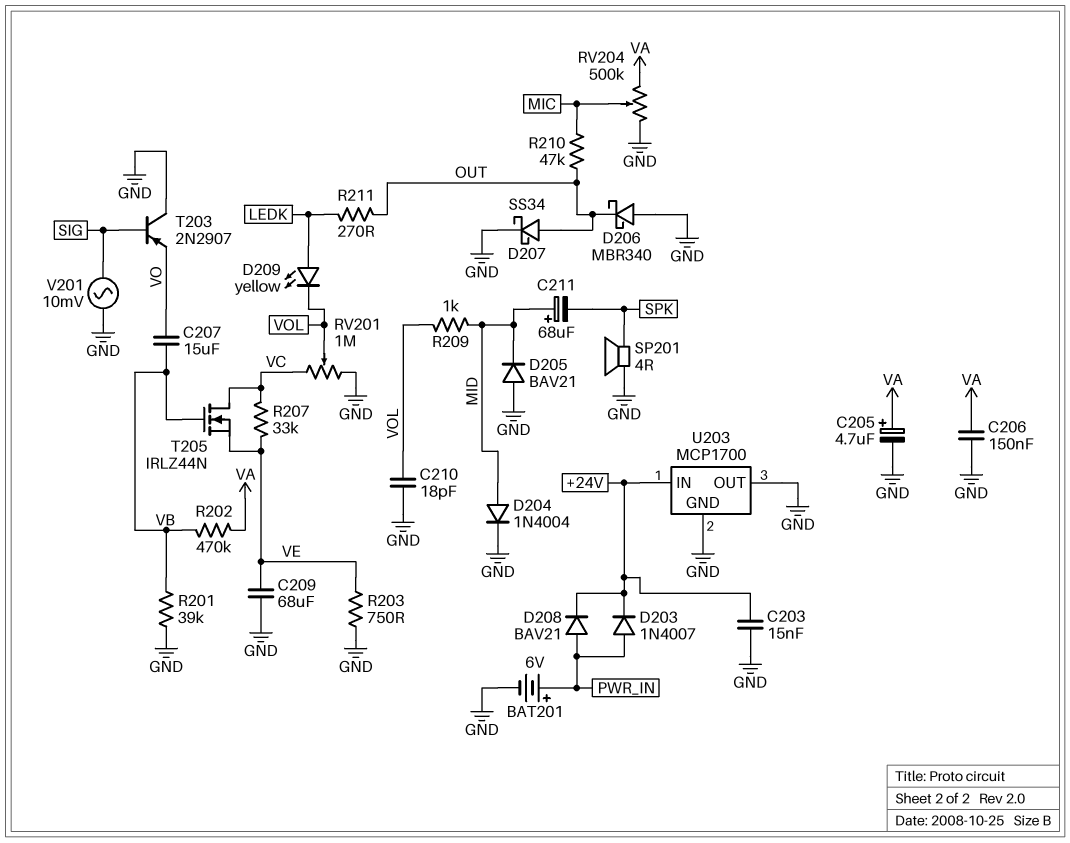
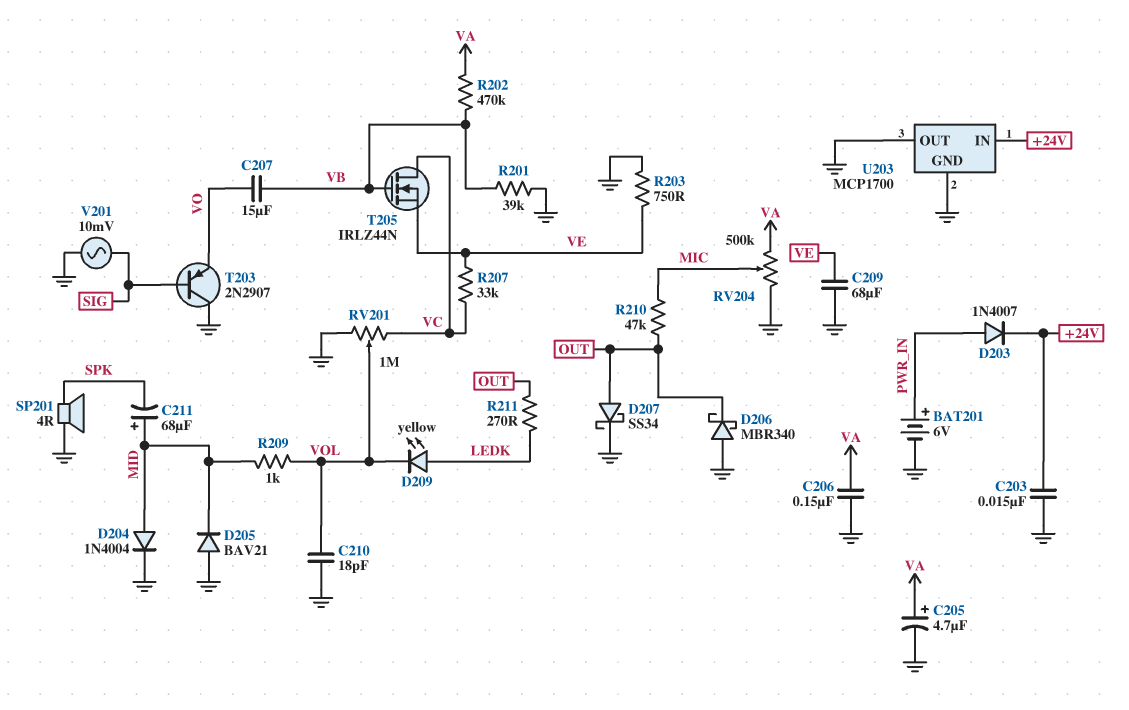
D208: diode BAV21 (A PWR_IN, K +24V) -> none

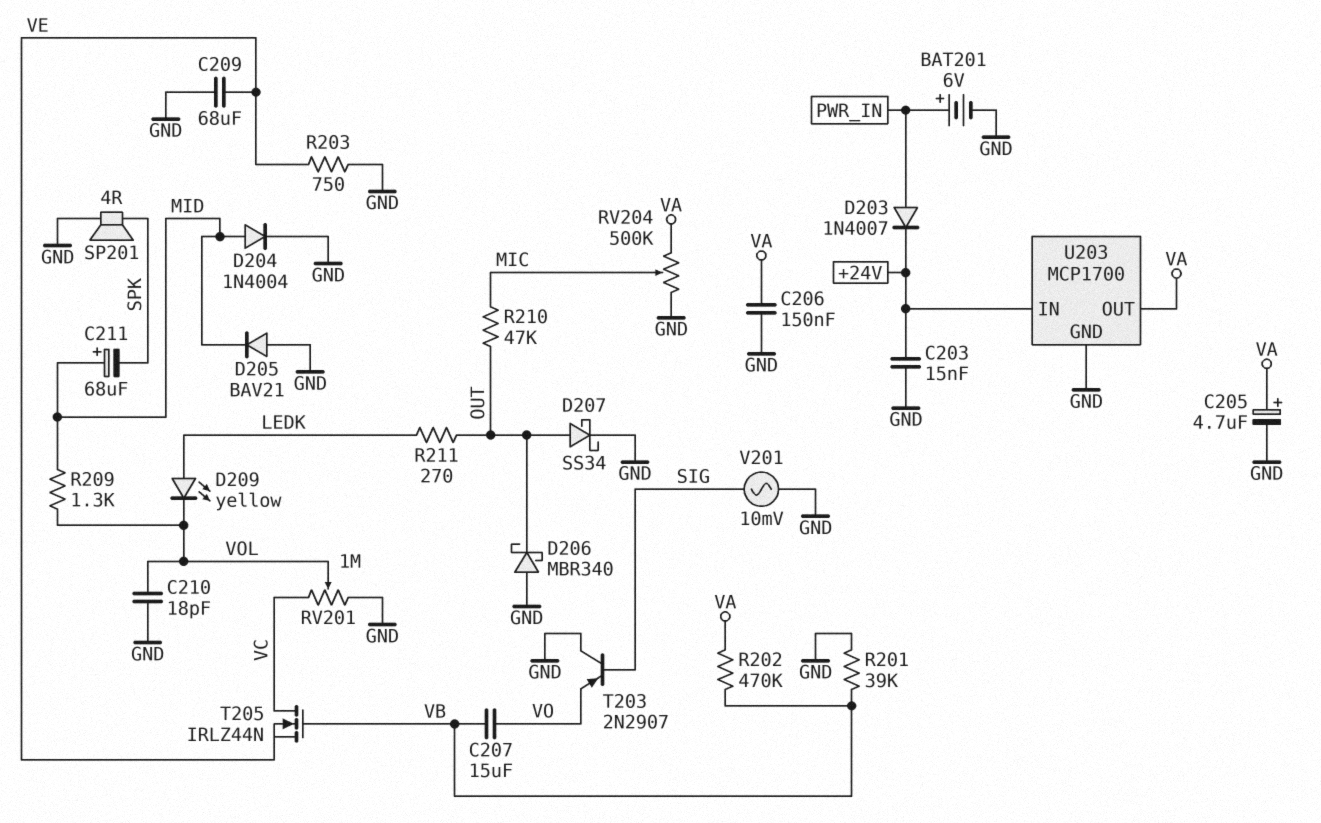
R207: 33k (VC, VE) -> none
R209: 1k (MID, VOL) -> 1.3k (MID, VOL)
U203 pin OUT: GND -> VA

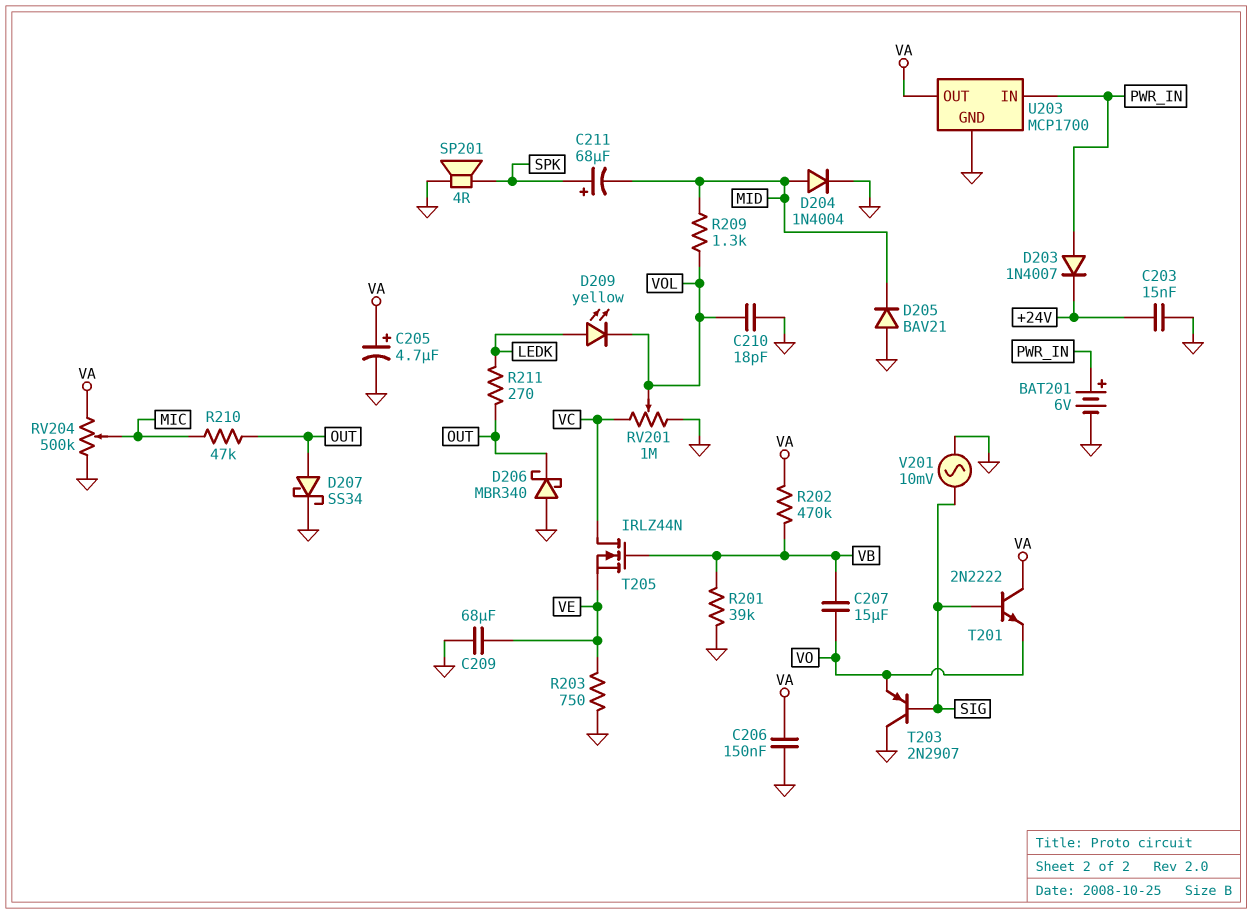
C211: 68uF (plus MID, minus SPK) -> 68uF (plus SPK, minus MID)
T201: none -> NPN 2N2222 (B SIG, C VA, E VO)
U203 pin IN: +24V -> PWR_IN

